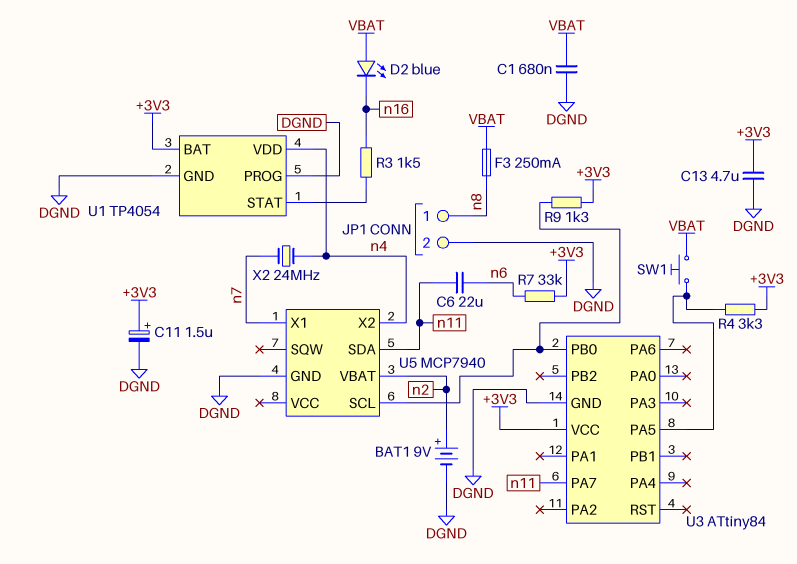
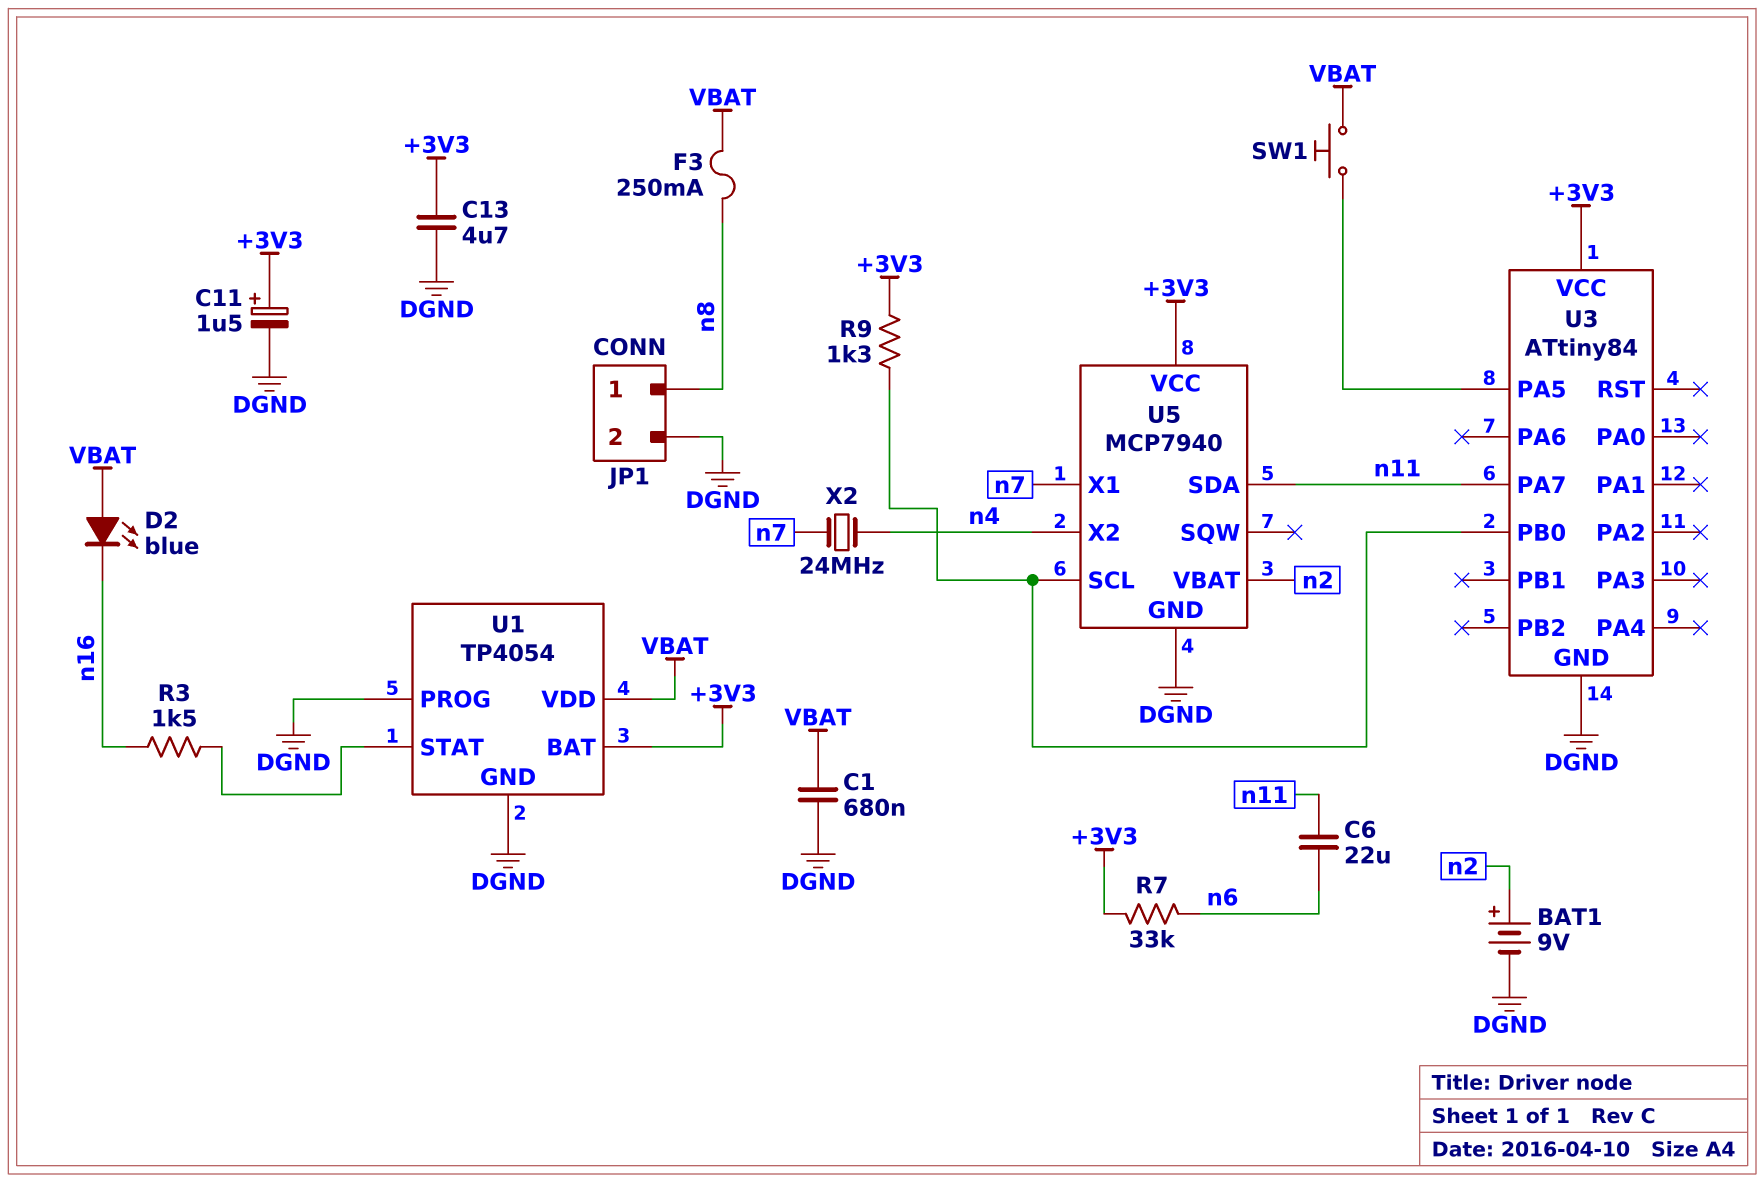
R4: 3.3k (+3V3, U3/PA5) -> none
U1 pin VDD: n4 -> VBAT
U5 pin VCC: none -> +3V3

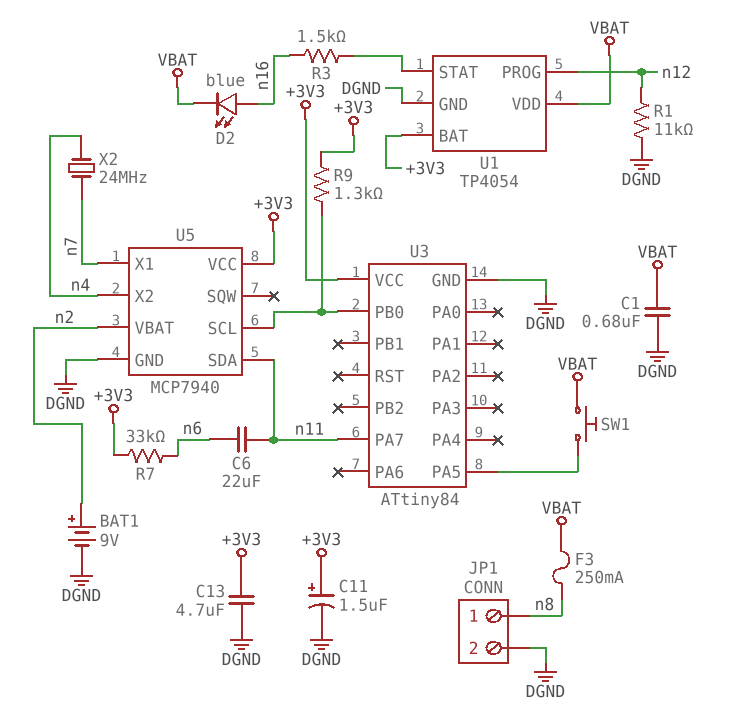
D2: LED blue (A VBAT, K n16) -> LED blue (A n16, K VBAT)
R1: none -> 11k (DGND, n12)
U1 pin PROG: DGND -> n12

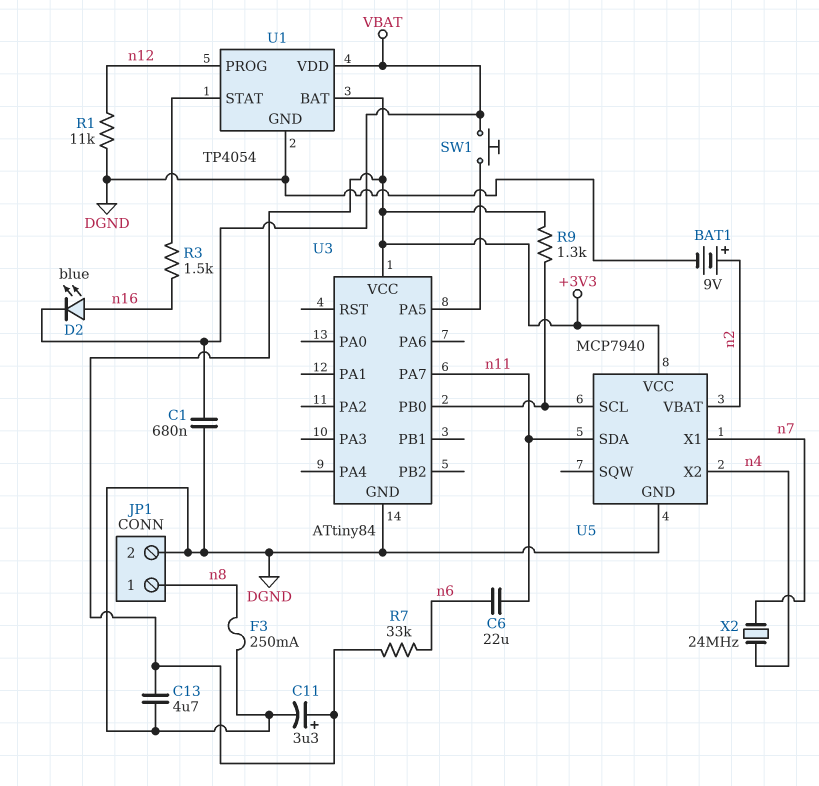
C11: 1.5uF (plus +3V3, minus DGND) -> 3.3uF (plus +3V3, minus DGND)
F3: 250mA (VBAT, n8) -> 250mA (DGND, n8)

